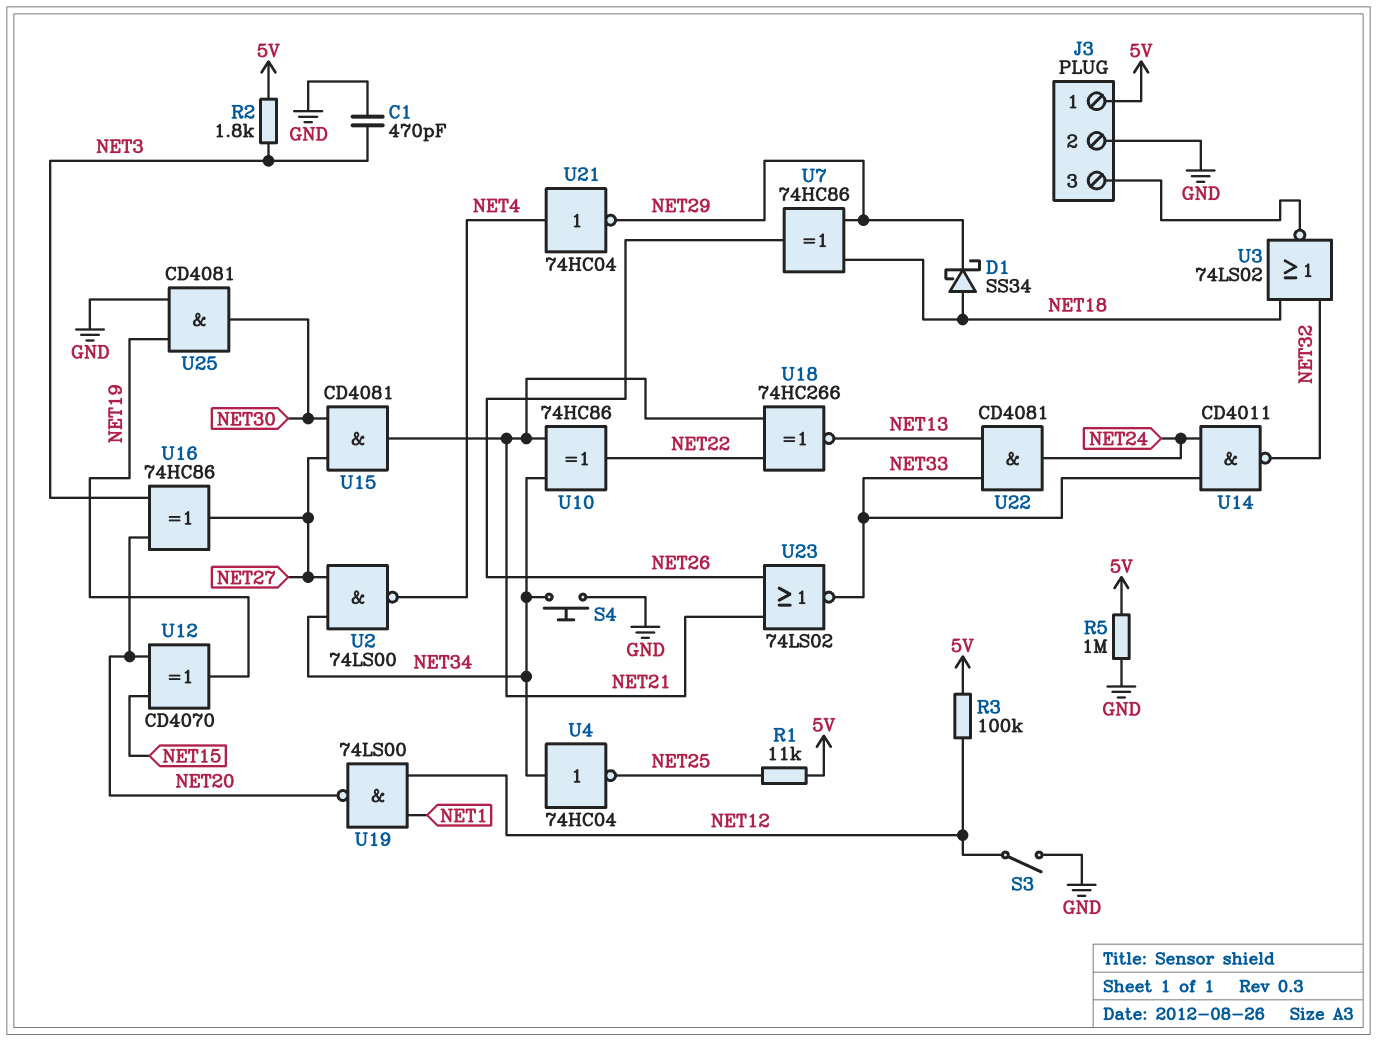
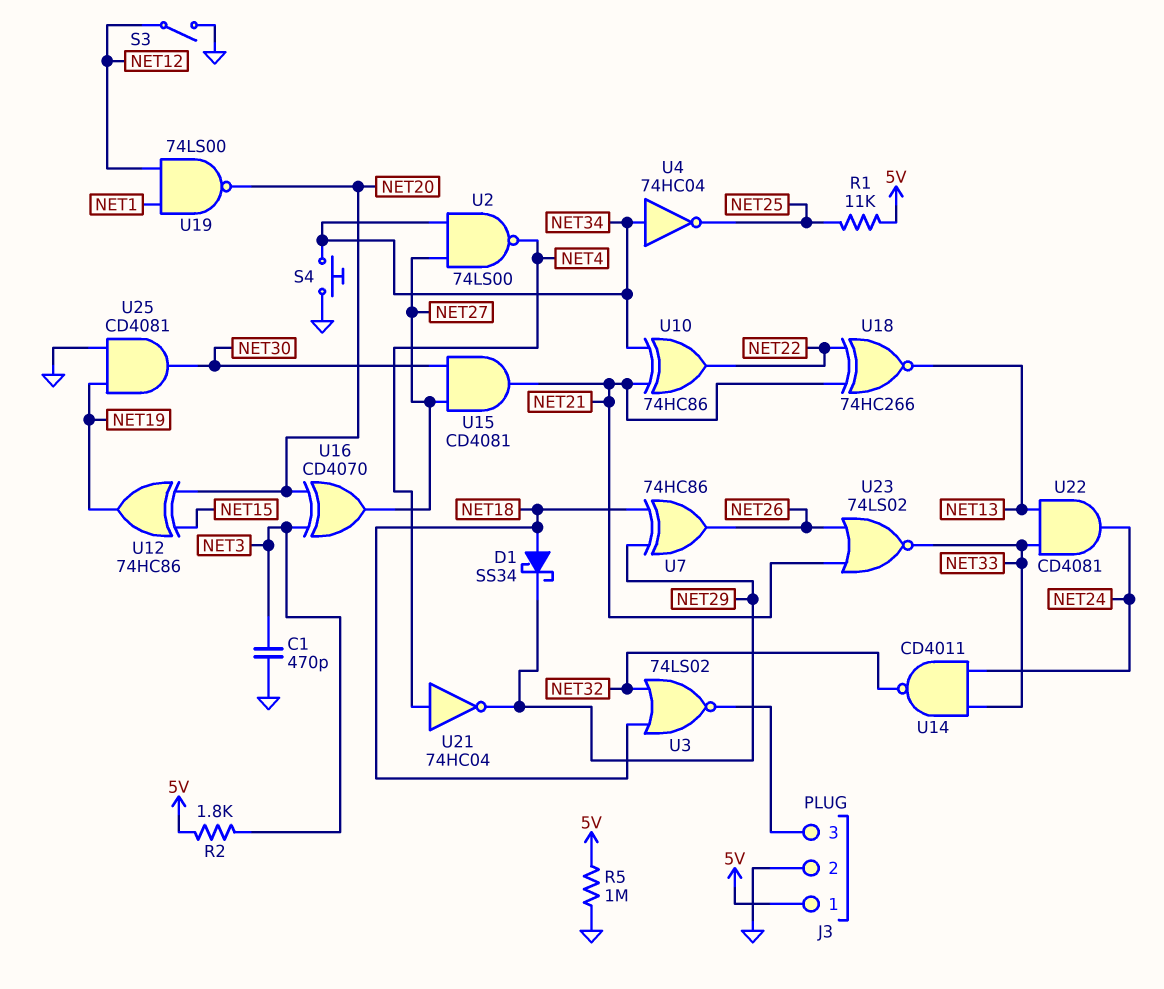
R3: 100k (5V, NET12) -> none
U12: XOR CD4070 (in NET15, in NET20, out NET19) -> XOR 74HC86 (in NET15, in NET20, out NET19)
U16: XOR 74HC86 (in NET3, in NET20, out NET27) -> XOR CD4070 (in NET3, in NET20, out NET27)

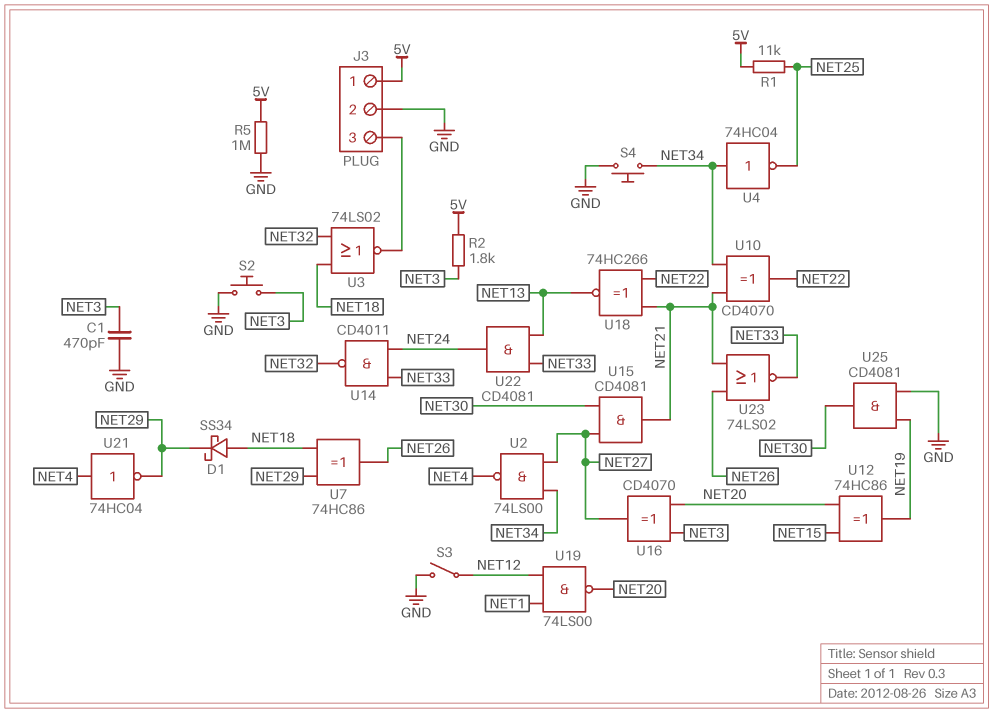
S2: none -> button (GND, NET3)
U10: XOR 74HC86 (in NET21, in NET34, out NET22) -> XOR CD4070 (in NET21, in NET34, out NET22)

